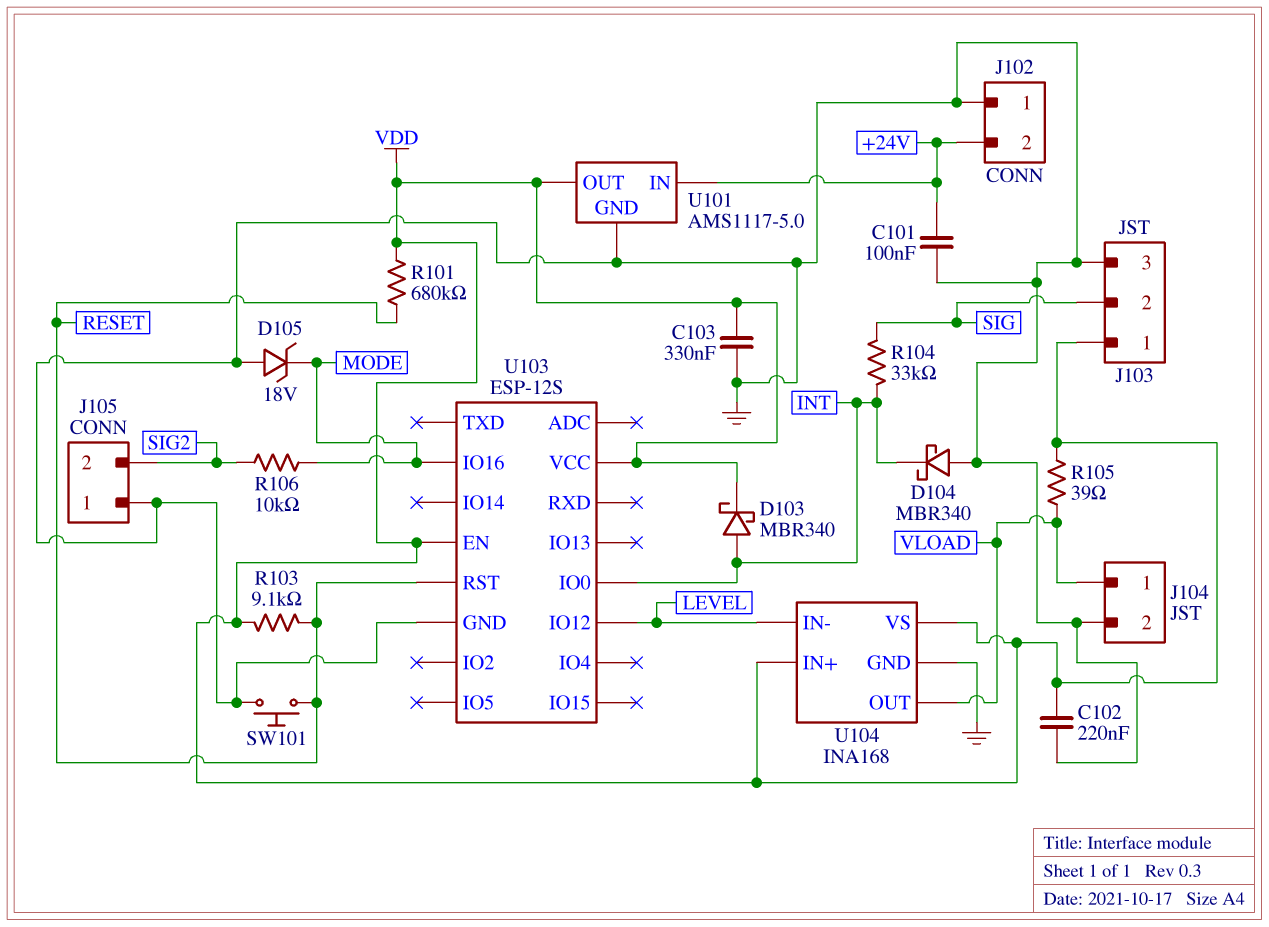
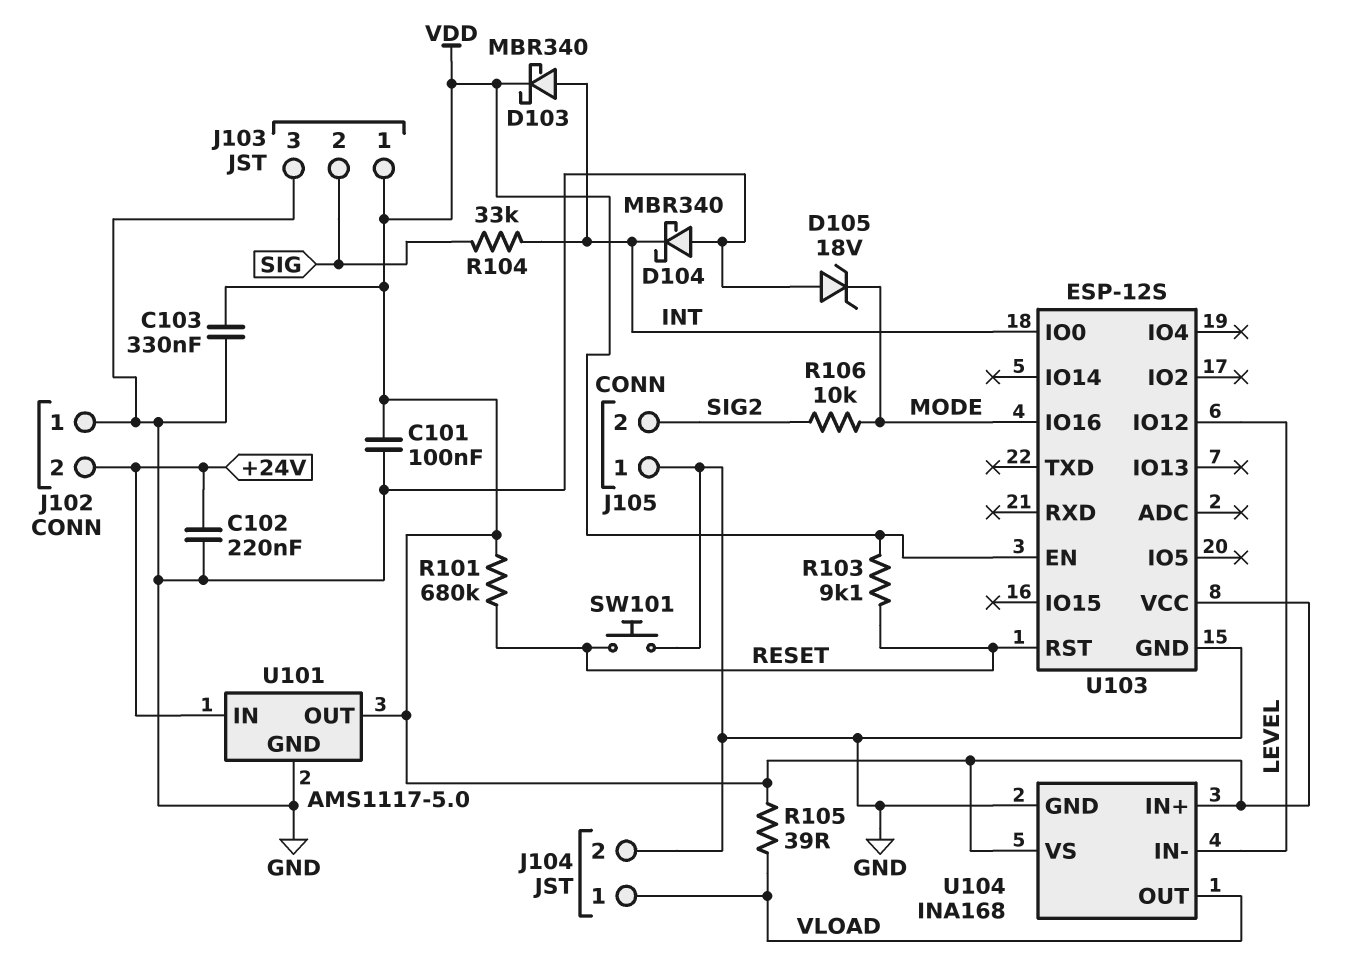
C101: 100nF (+24V, GND) -> 100nF (GND, VDD)
C102: 220nF (GND, VDD) -> 220nF (+24V, GND)

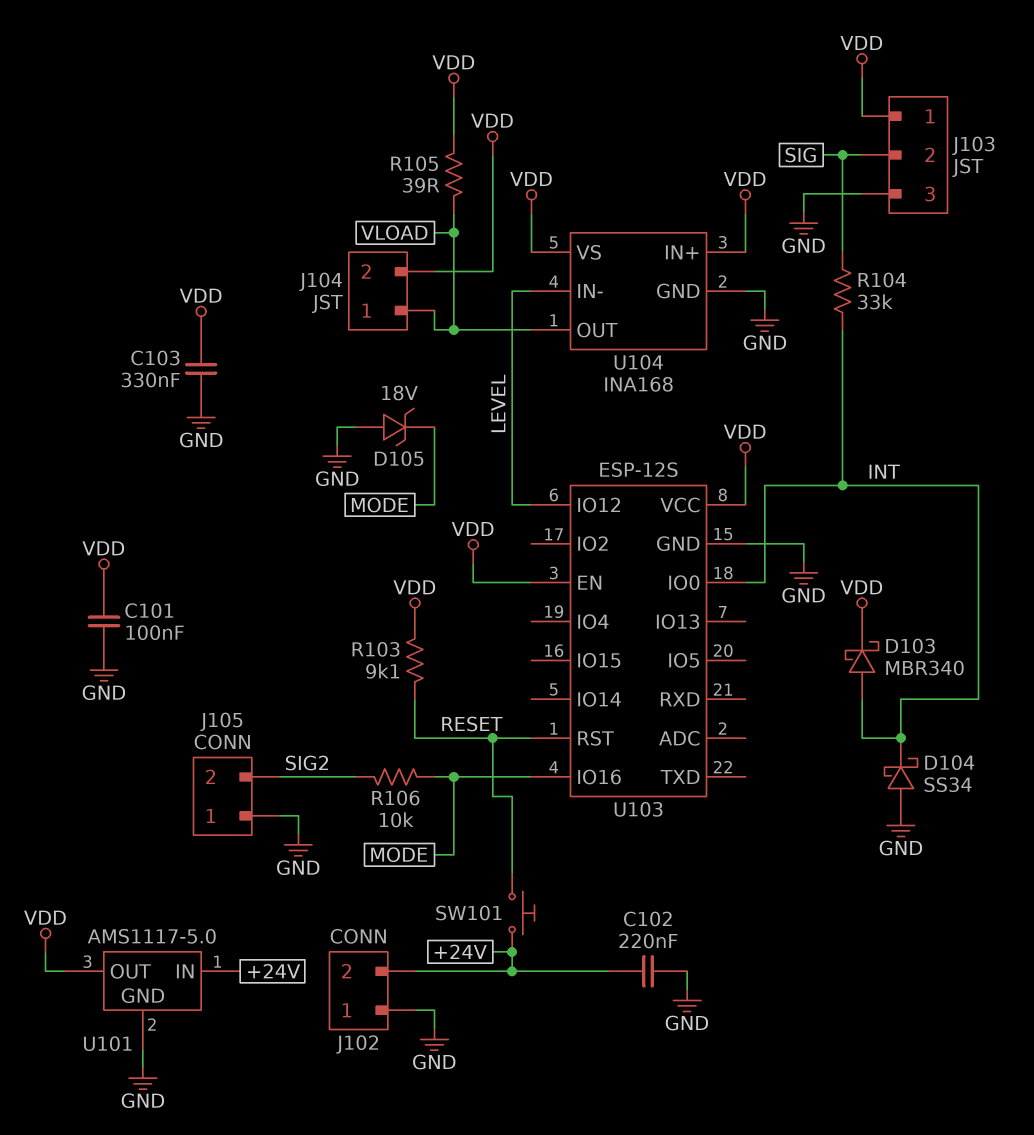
D104: schottky MBR340 (A GND, K INT) -> schottky SS34 (A GND, K INT)
J104 pin 2: GND -> VDD
R101: 680k (RESET, VDD) -> none
SW101: button (GND, RESET) -> button (+24V, RESET)

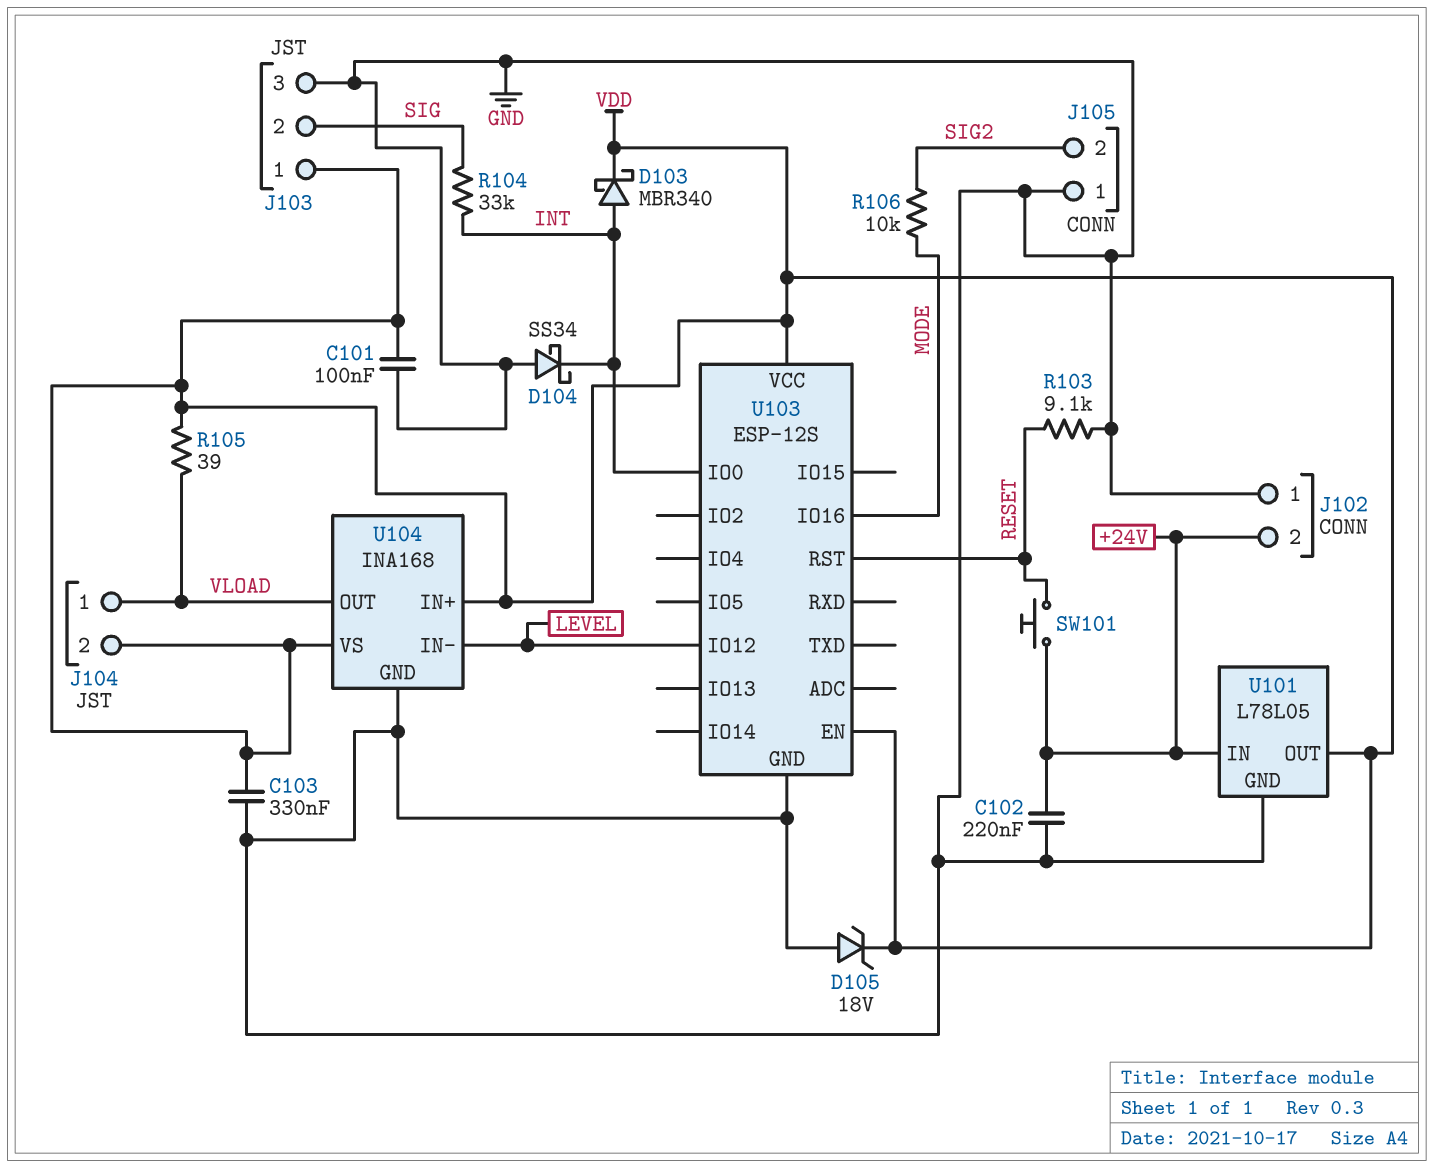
D105: zener 18V (A GND, K MODE) -> zener 18V (A GND, K VDD)
R103: 9.1k (RESET, VDD) -> 9.1k (GND, RESET)
U101: AMS1117-5.0 -> L78L05

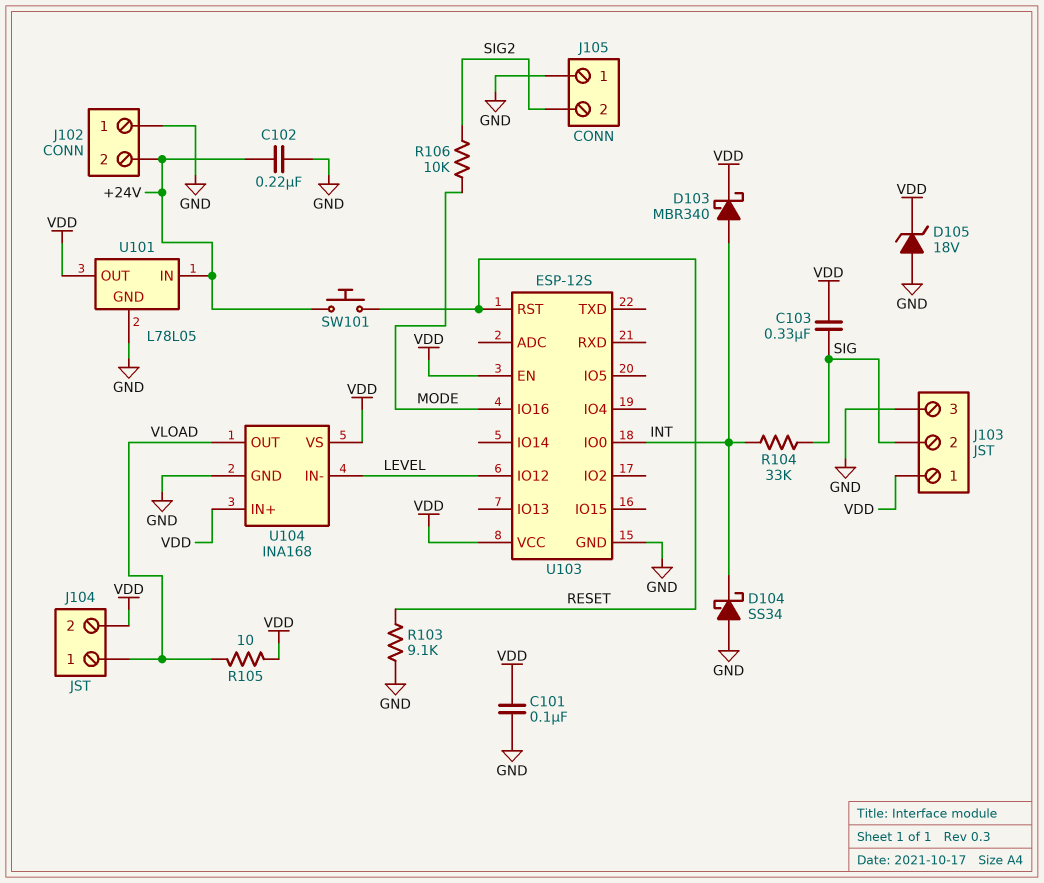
C103: 330nF (GND, VDD) -> 330nF (SIG, VDD)
R105: 39 (VDD, VLOAD) -> 10 (VDD, VLOAD)

